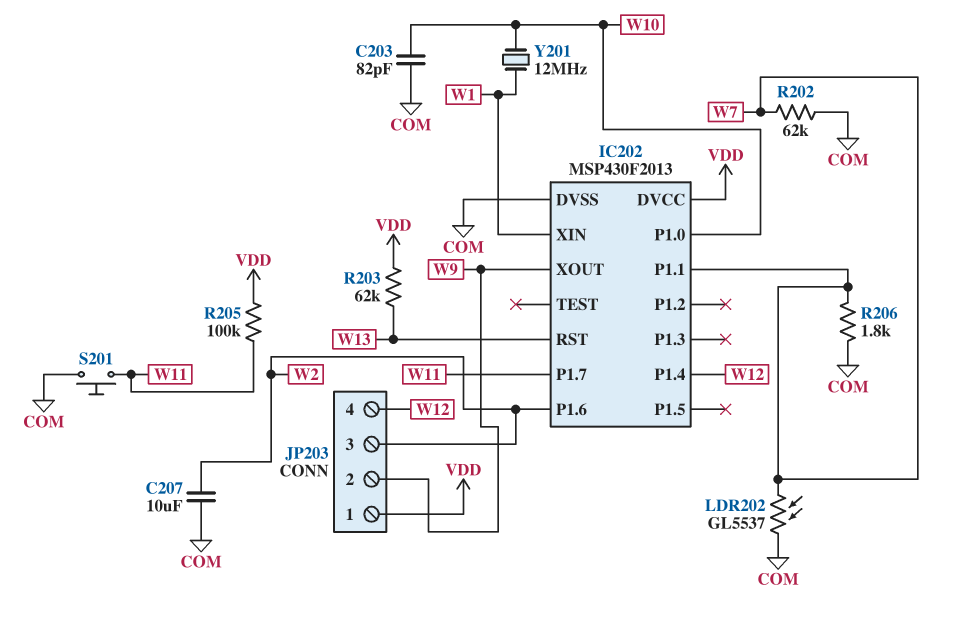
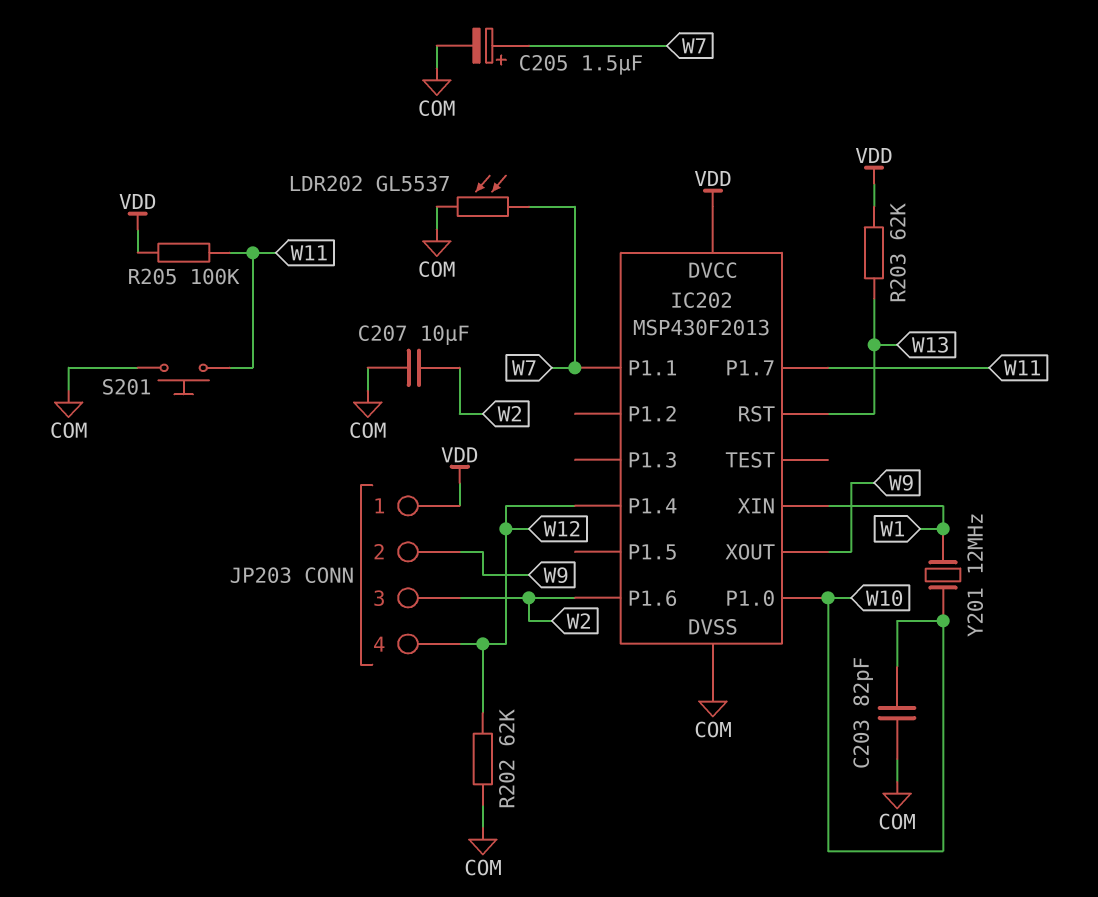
C205: none -> 1.5uF (plus W7, minus COM)
R202: 62k (COM, W7) -> 62k (COM, W12)
R206: 1.8k (COM, W7) -> none

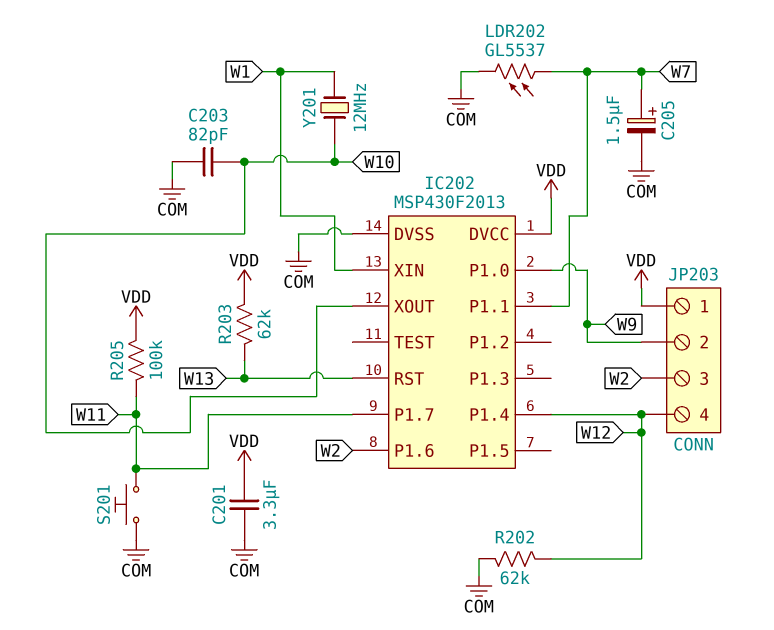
C201: none -> 3.3uF (COM, VDD)
C207: 10uF (COM, W2) -> none
IC202 pin P1.0: W10 -> W9
IC202 pin XOUT: W9 -> W10

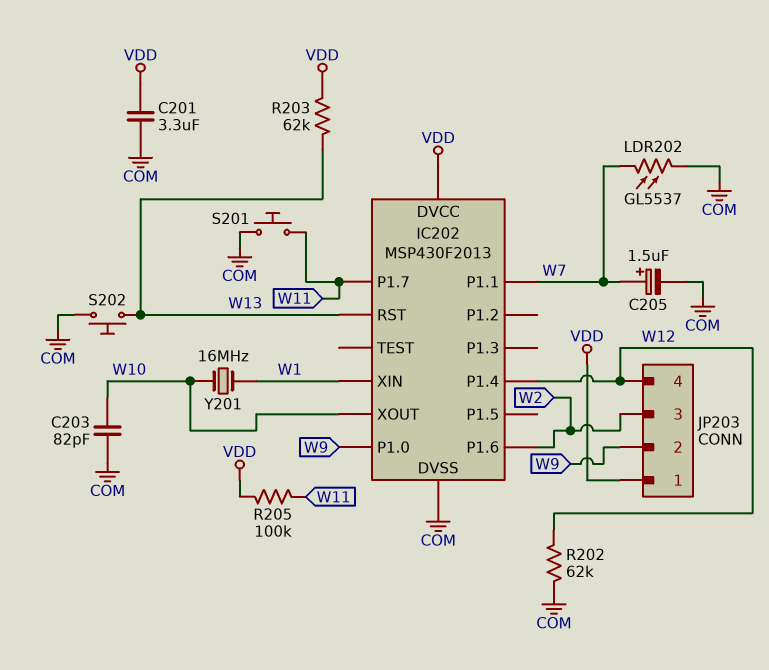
S202: none -> button (COM, W13)
Y201: 12MHz (W1, W10) -> 16MHz (W1, W10)

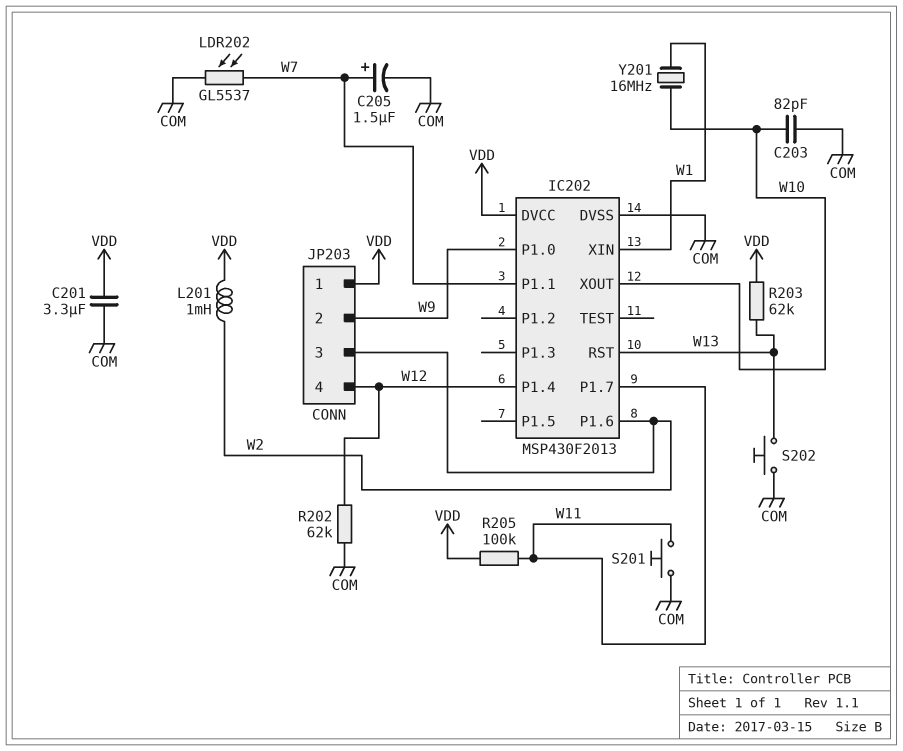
L201: none -> 1mH (VDD, W2)

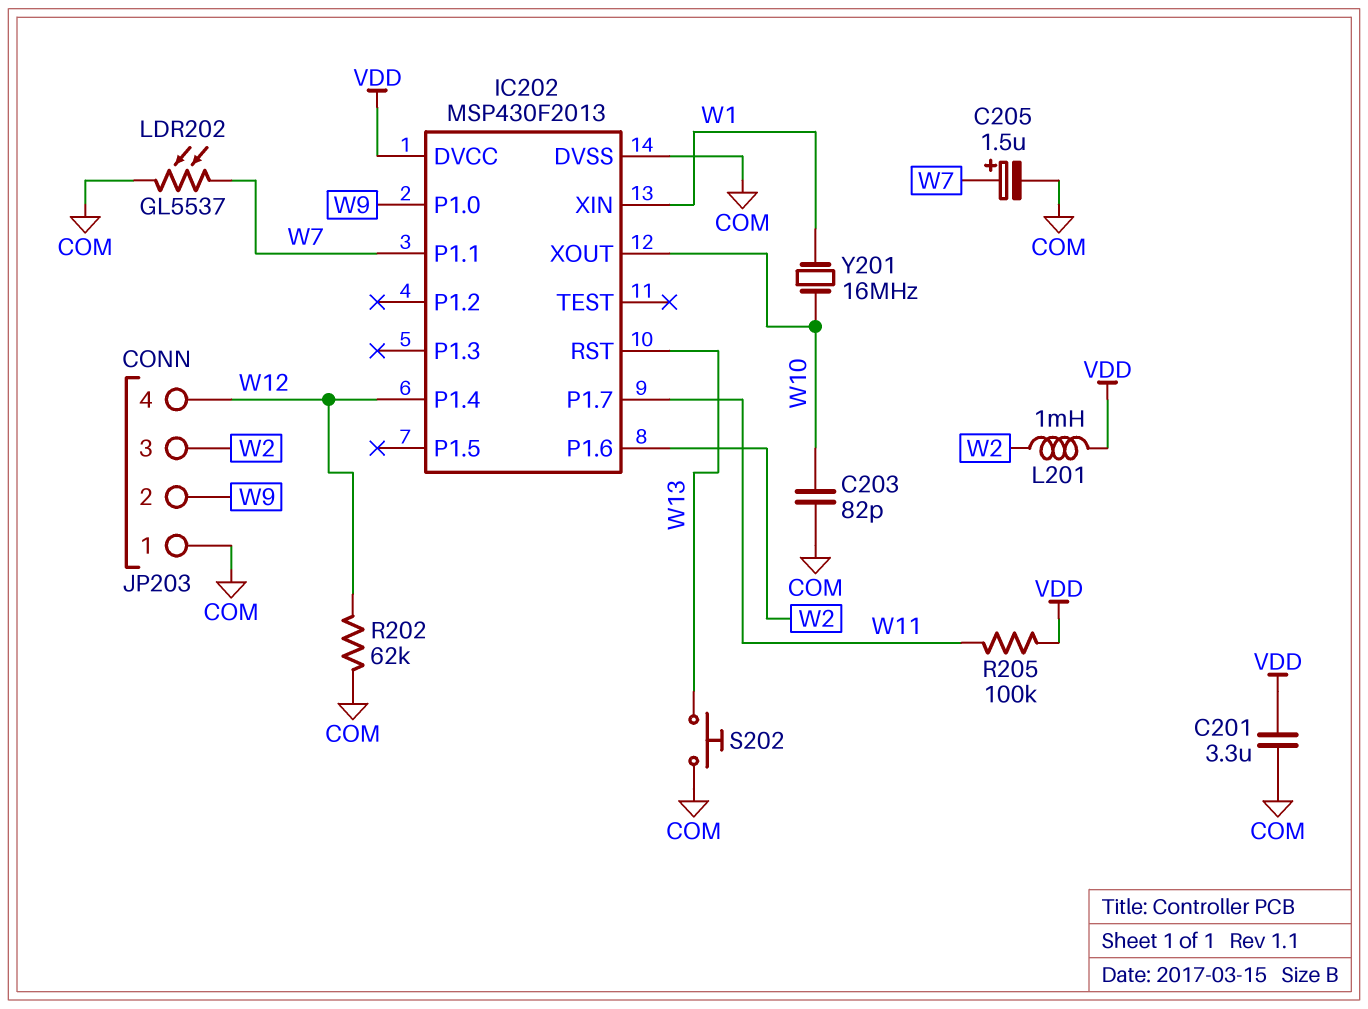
JP203 pin 1: VDD -> COM
R203: 62k (VDD, W13) -> none
S201: button (COM, W11) -> none

